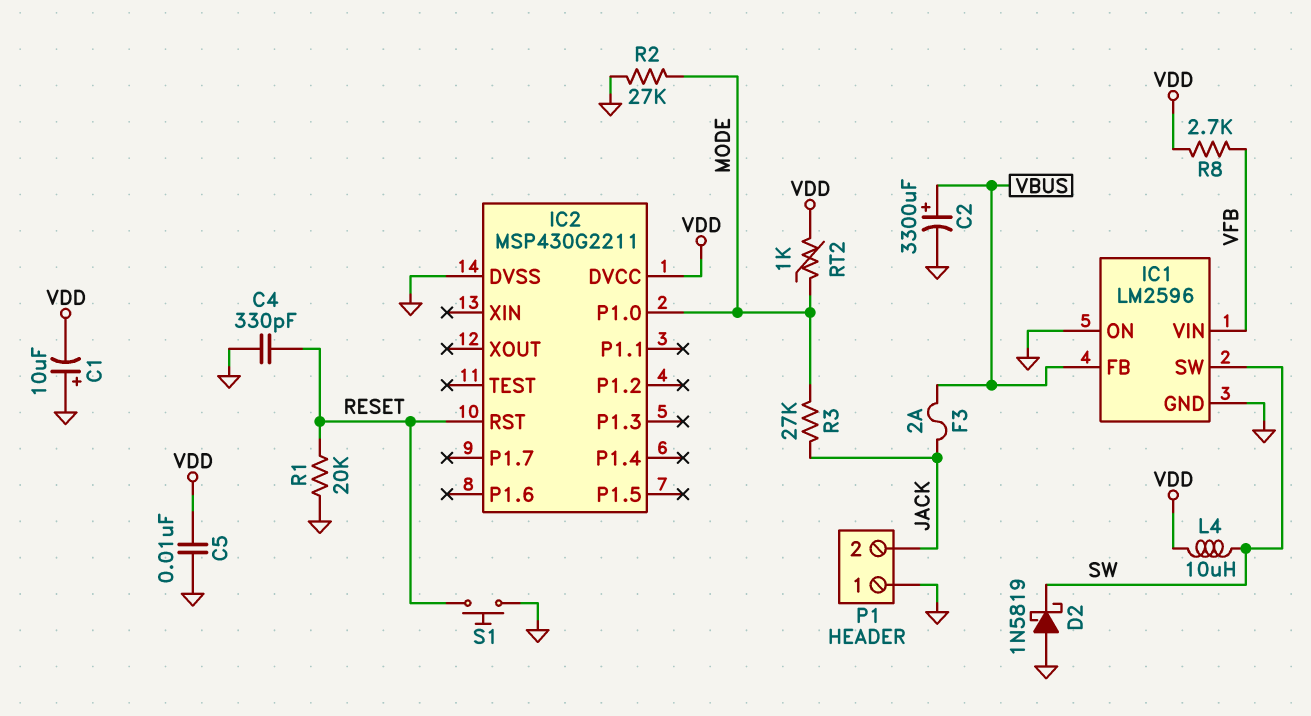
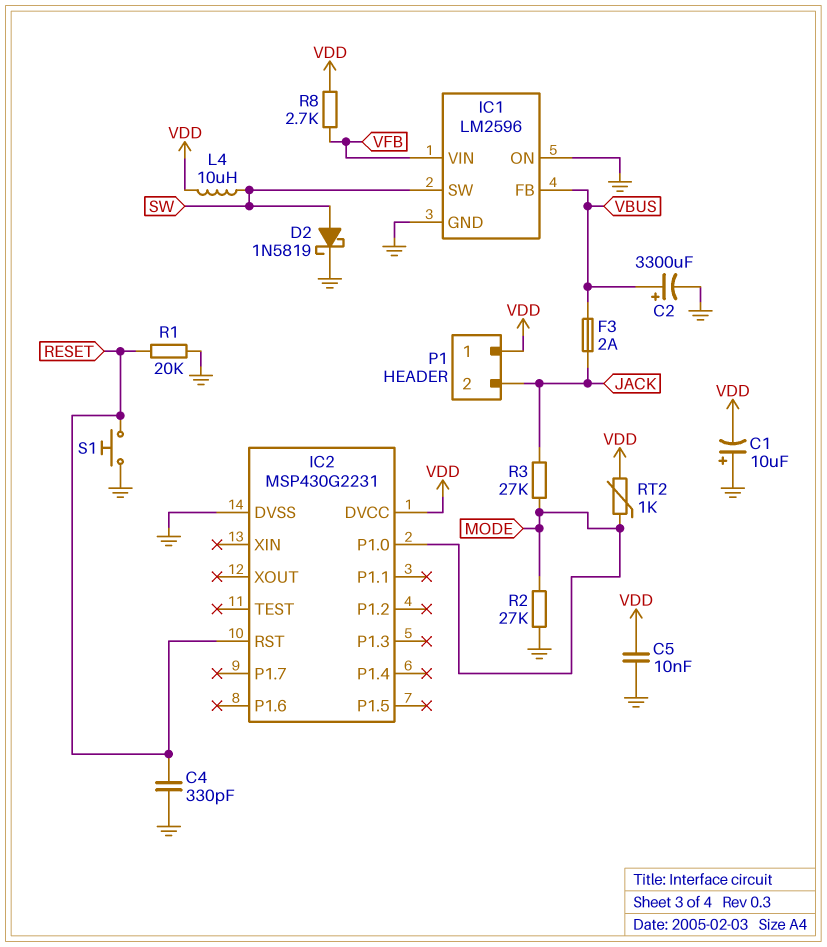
D2: schottky 1N5819 (A GND, K SW) -> schottky 1N5819 (A SW, K GND)
IC2: MSP430G2211 -> MSP430G2231
P1 pin 1: GND -> VDD

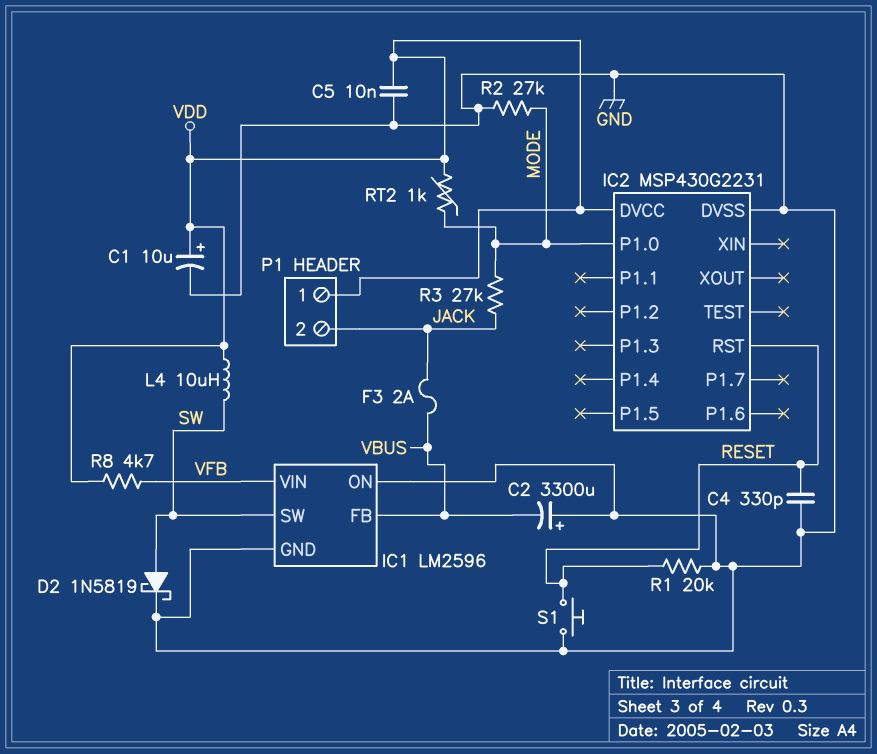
C1: 10uF (plus GND, minus VDD) -> 10uF (plus VDD, minus GND)
C2: 3300uF (plus VBUS, minus GND) -> 3300uF (plus GND, minus VBUS)
R8: 2.7k (VDD, VFB) -> 4.7k (VDD, VFB)

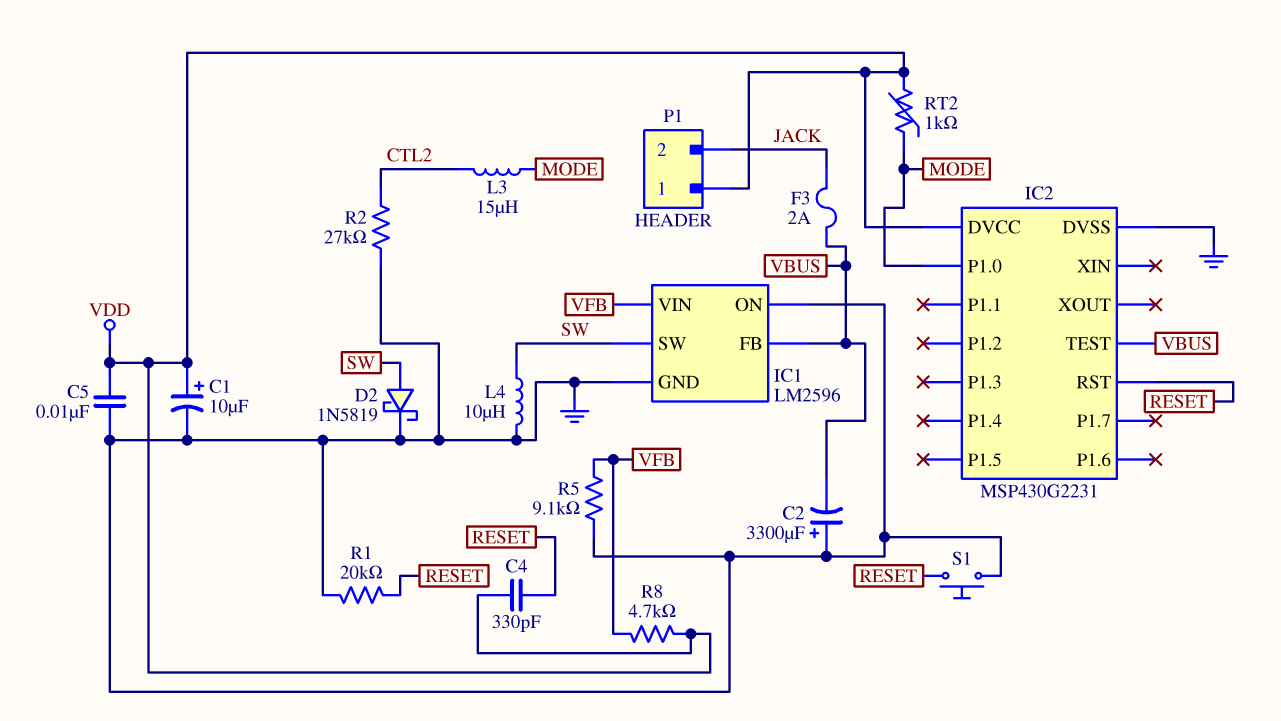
C4: 330pF (GND, RESET) -> 330pF (RESET, VDD)
IC2 pin TEST: none -> VBUS
L3: none -> 15uH (CTL2, MODE)
L4: 10uH (SW, VDD) -> 10uH (GND, SW)
R2: 27k (GND, MODE) -> 27k (CTL2, GND)
R3: 27k (JACK, MODE) -> none
R5: none -> 9.1k (GND, VFB)

